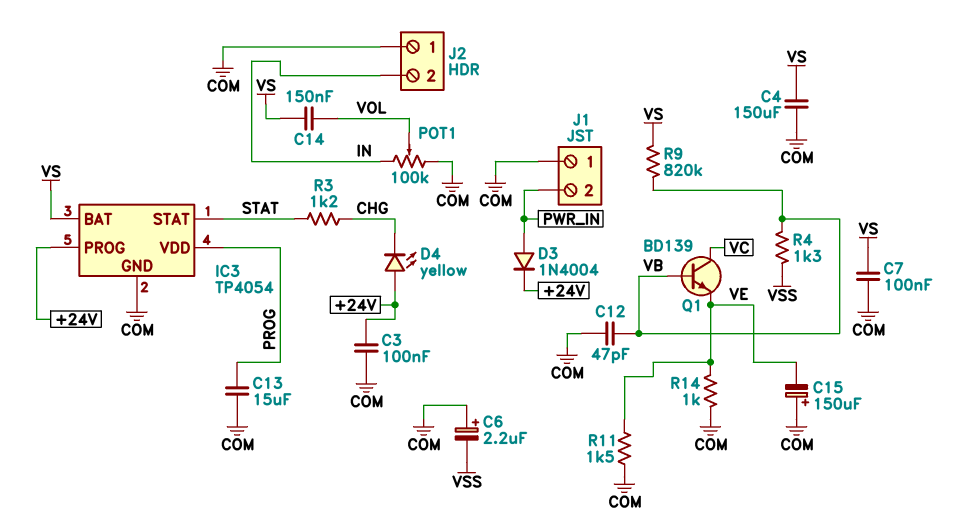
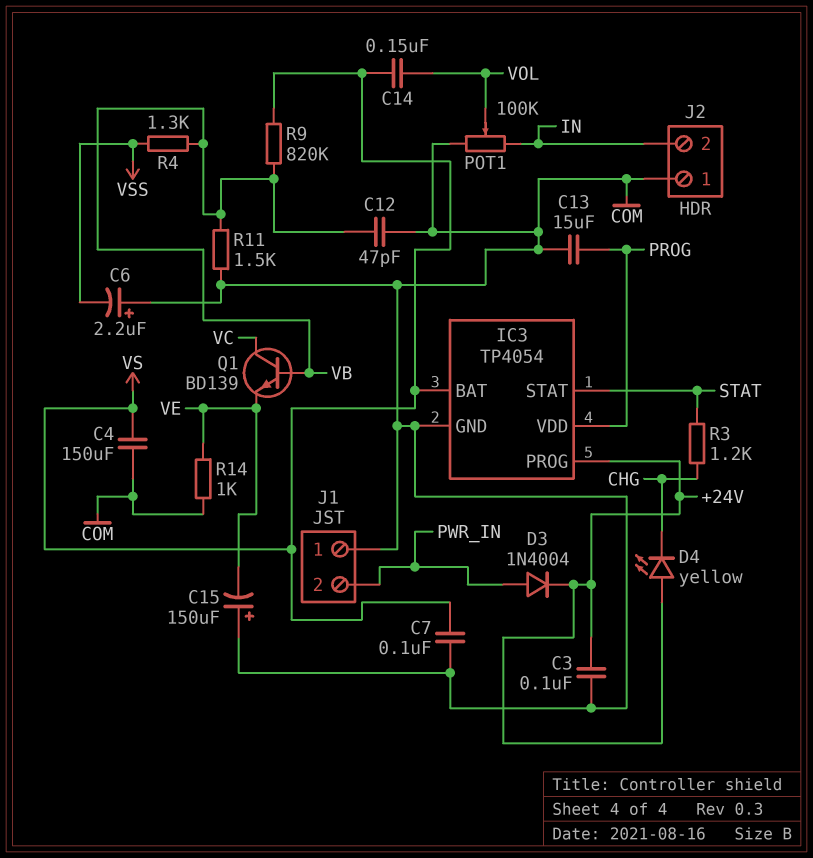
R11: 1.5k (COM, VE) -> 1.5k (COM, VB)

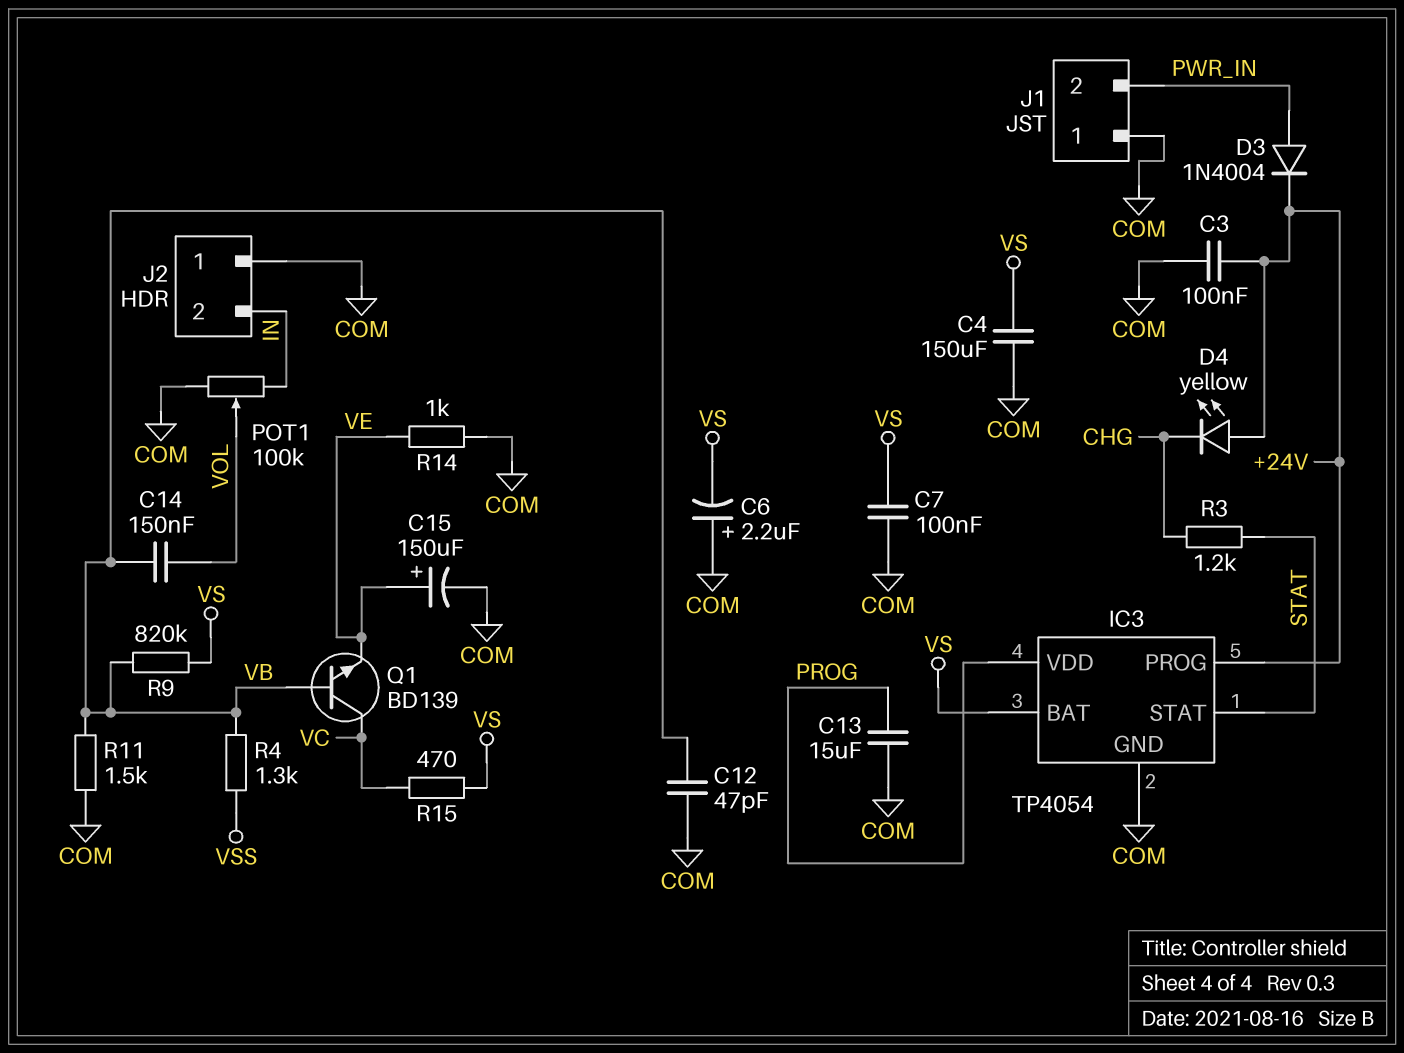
C6: 2.2uF (plus COM, minus VSS) -> 2.2uF (plus COM, minus VS)
C14: 150nF (VOL, VS) -> 150nF (VB, VOL)
C15: 150uF (plus COM, minus VE) -> 150uF (plus VE, minus COM)
R15: none -> 470 (VC, VS)

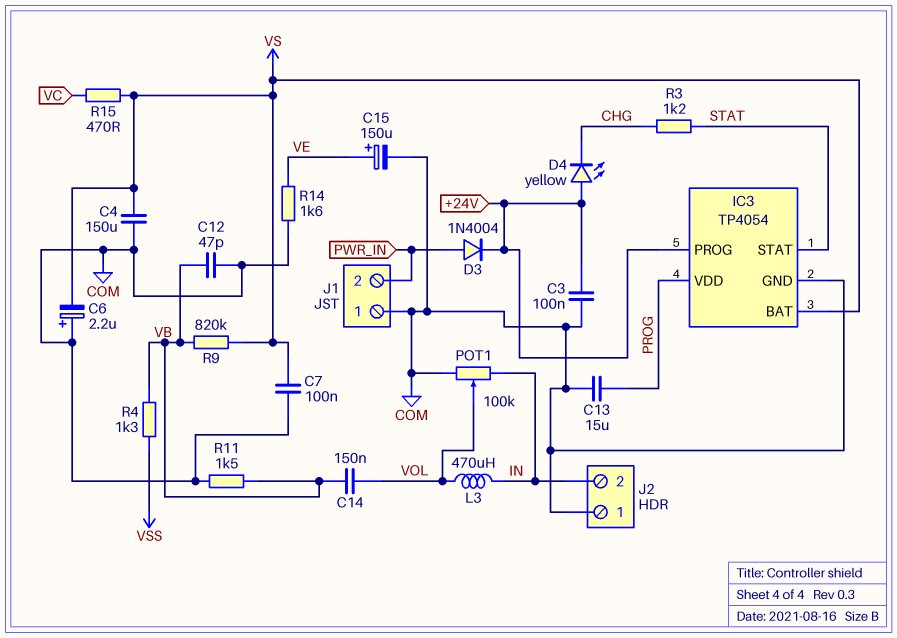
L3: none -> 470uH (IN, VOL)
Q1: NPN BD139 (B VB, C VC, E VE) -> none
R14: 1k (COM, VE) -> 1.6k (COM, VE)

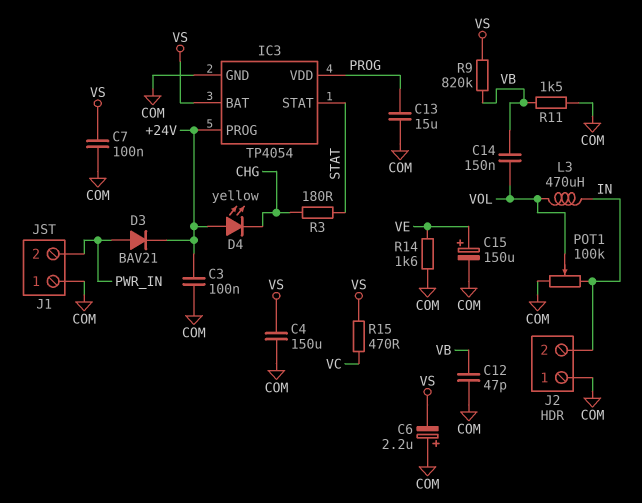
D3: diode 1N4004 (A PWR_IN, K +24V) -> diode BAV21 (A PWR_IN, K +24V)
R3: 1.2k (CHG, STAT) -> 180 (CHG, STAT)
R4: 1.3k (VB, VSS) -> none

